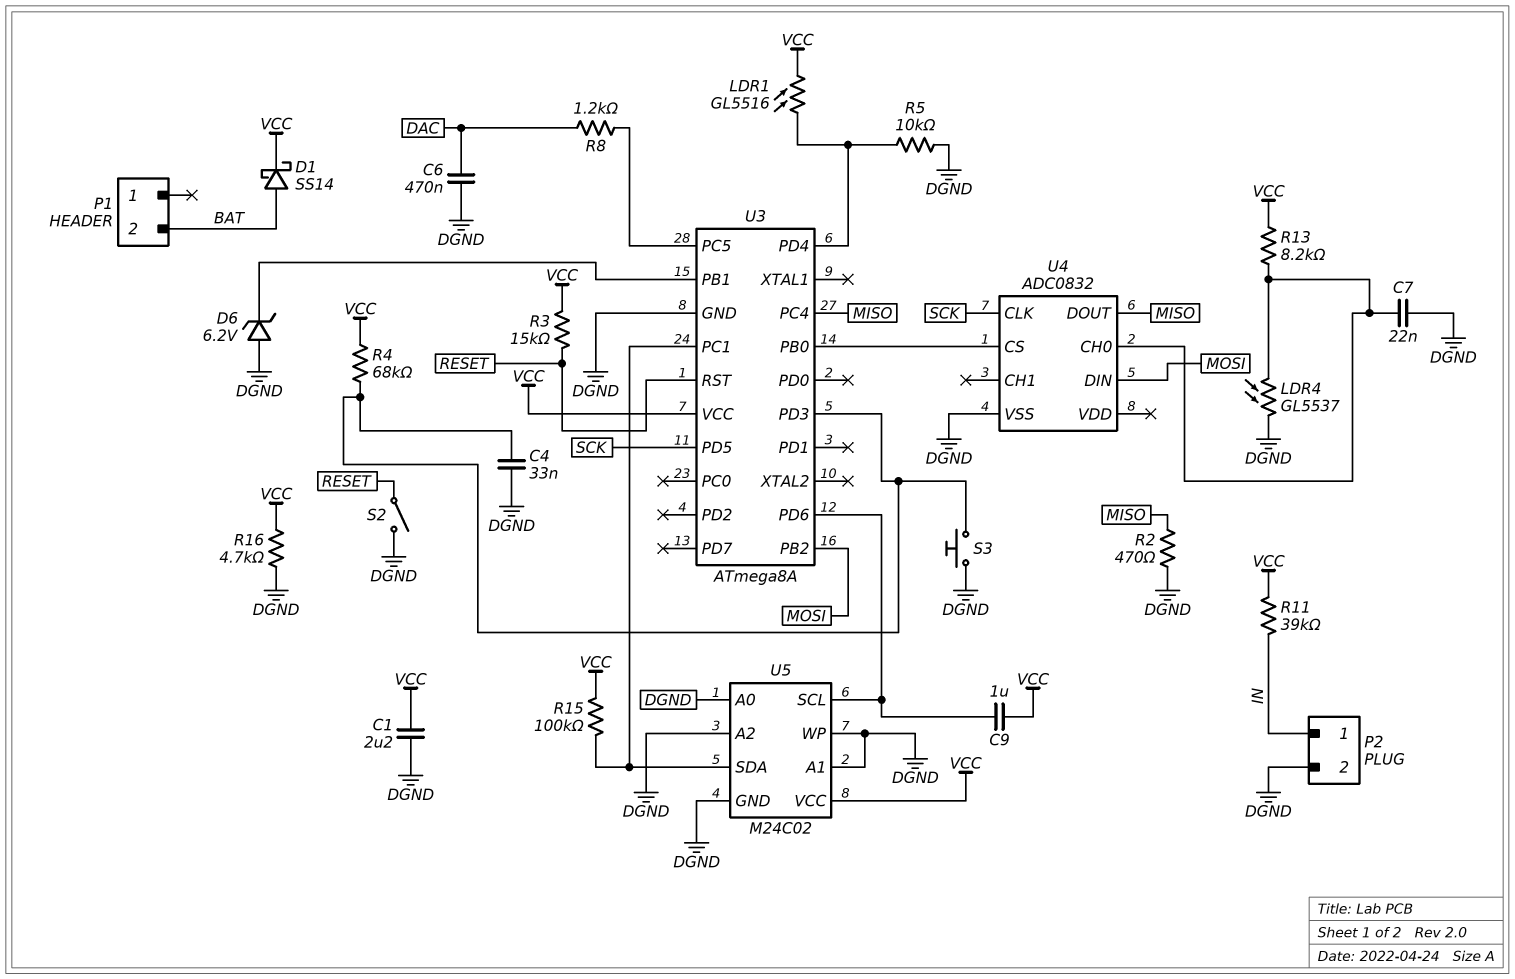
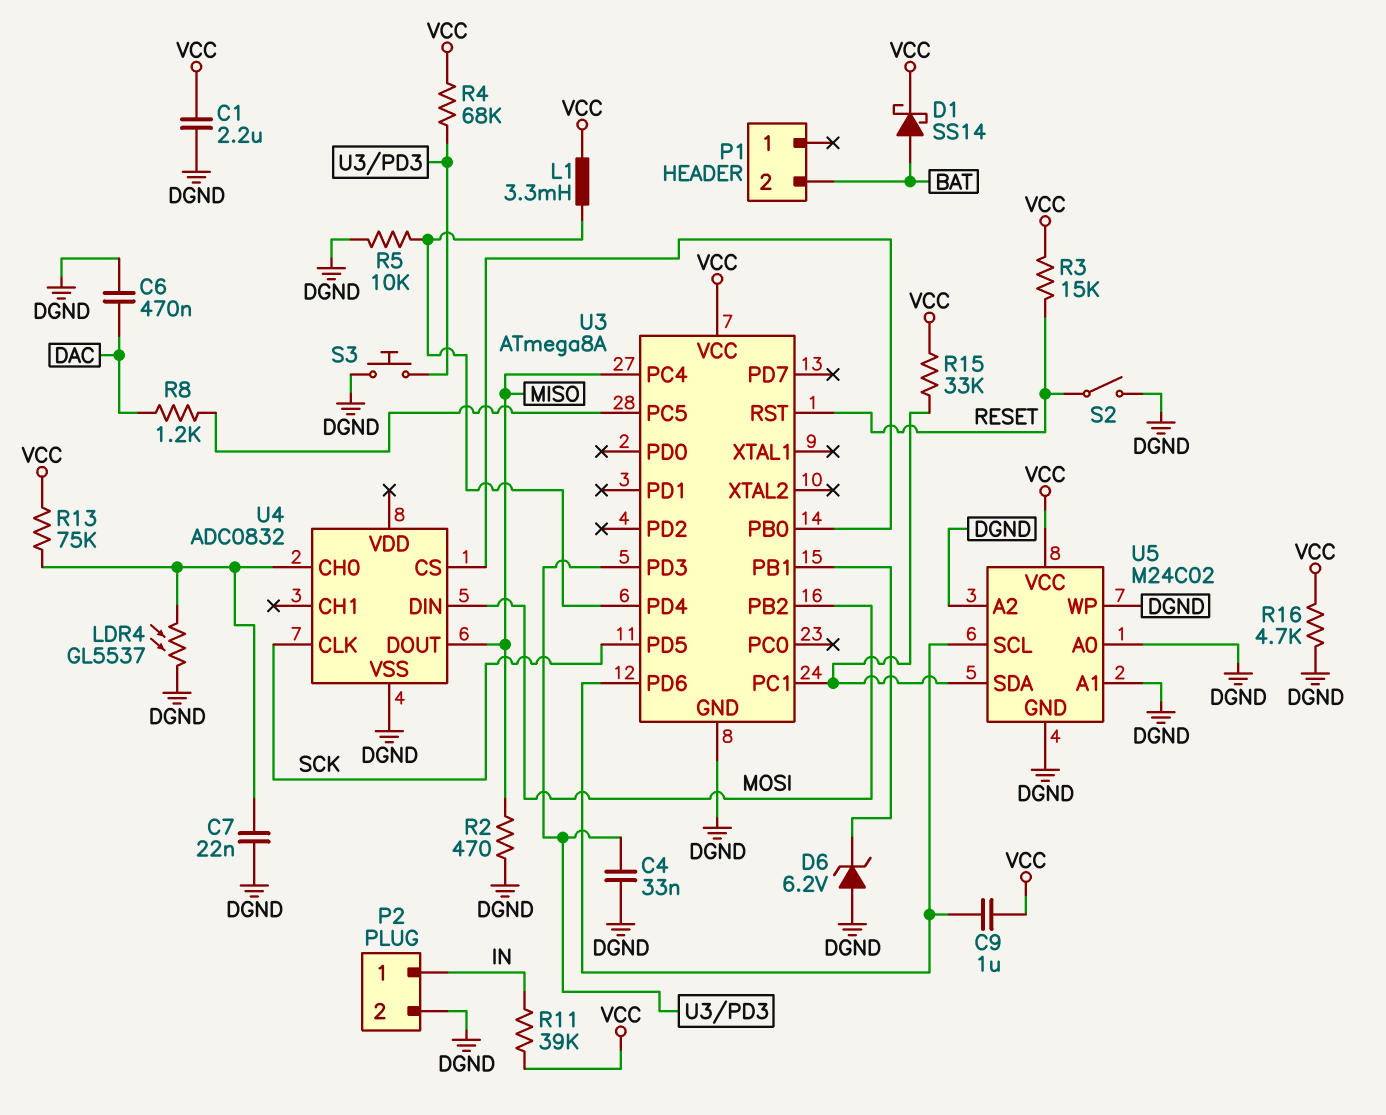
L1: none -> 3.3mH (U3/PD4, VCC)
LDR1: GL5516 (U3/PD4, VCC) -> none
R13: 8.2k (U4/CH0, VCC) -> 75k (U4/CH0, VCC)
R15: 100k (U3/PC1, VCC) -> 33k (U3/PC1, VCC)

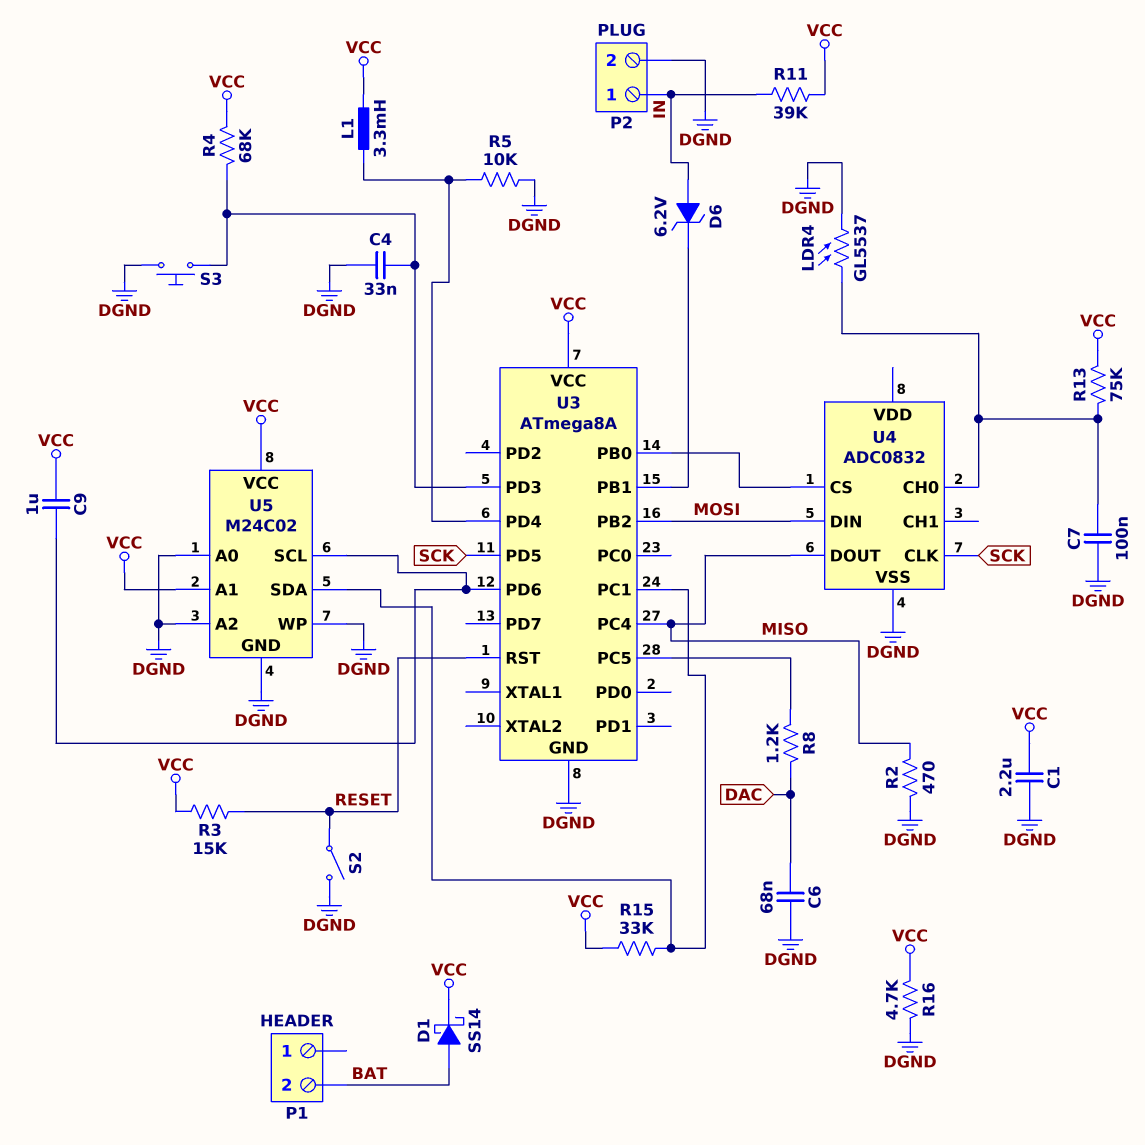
C6: 470nF (DAC, DGND) -> 68nF (DAC, DGND)
C7: 22nF (DGND, U4/CH0) -> 100nF (DGND, U4/CH0)
D6: zener 6.2V (A DGND, K U3/PB1) -> zener 6.2V (A IN, K U3/PB1)
U5 pin A1: DGND -> VCC

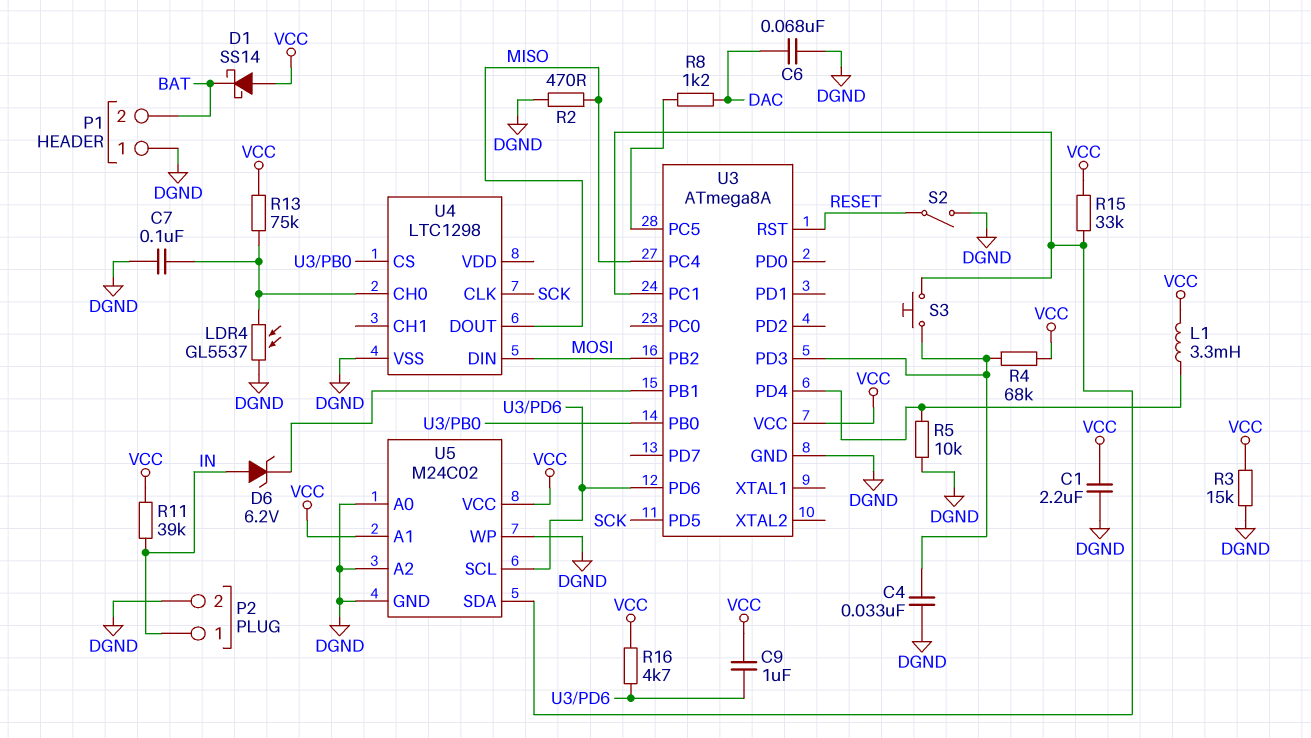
D1: schottky SS14 (A BAT, K VCC) -> schottky SS14 (A VCC, K BAT)
P1 pin 1: none -> DGND
R3: 15k (RESET, VCC) -> 15k (DGND, VCC)
R16: 4.7k (DGND, VCC) -> 4.7k (U3/PD6, VCC)
S3: button (DGND, U3/PD3) -> button (U3/PC1, U3/PD3)
U4: ADC0832 -> LTC1298

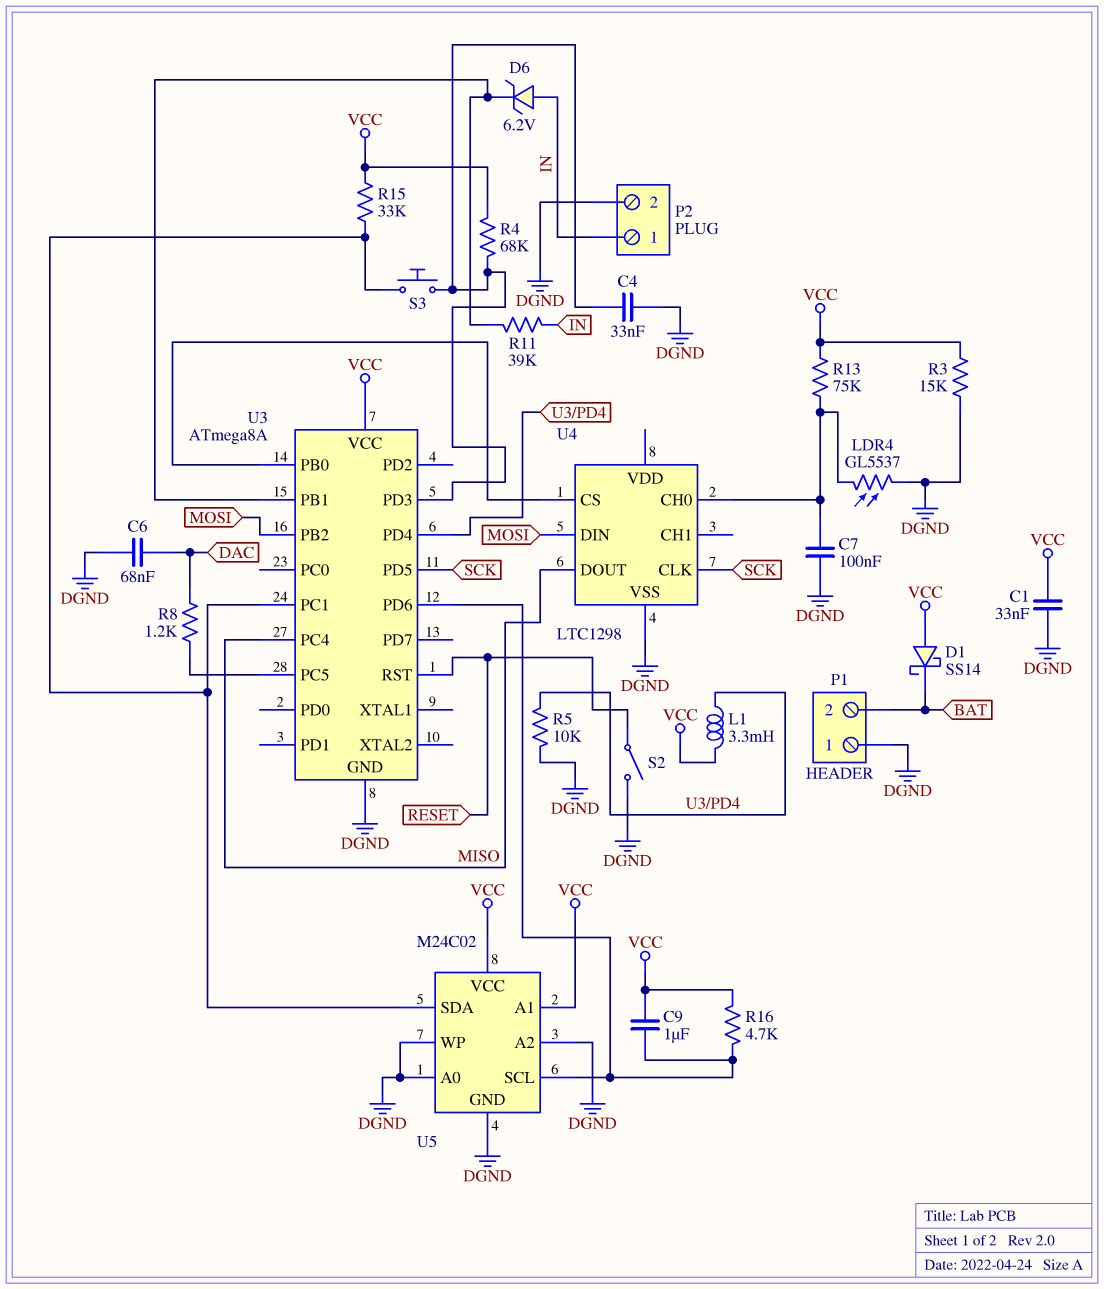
C1: 2.2uF (DGND, VCC) -> 33nF (DGND, VCC)
R2: 470 (DGND, MISO) -> none
R11: 39k (IN, VCC) -> 39k (IN, U3/PB1)

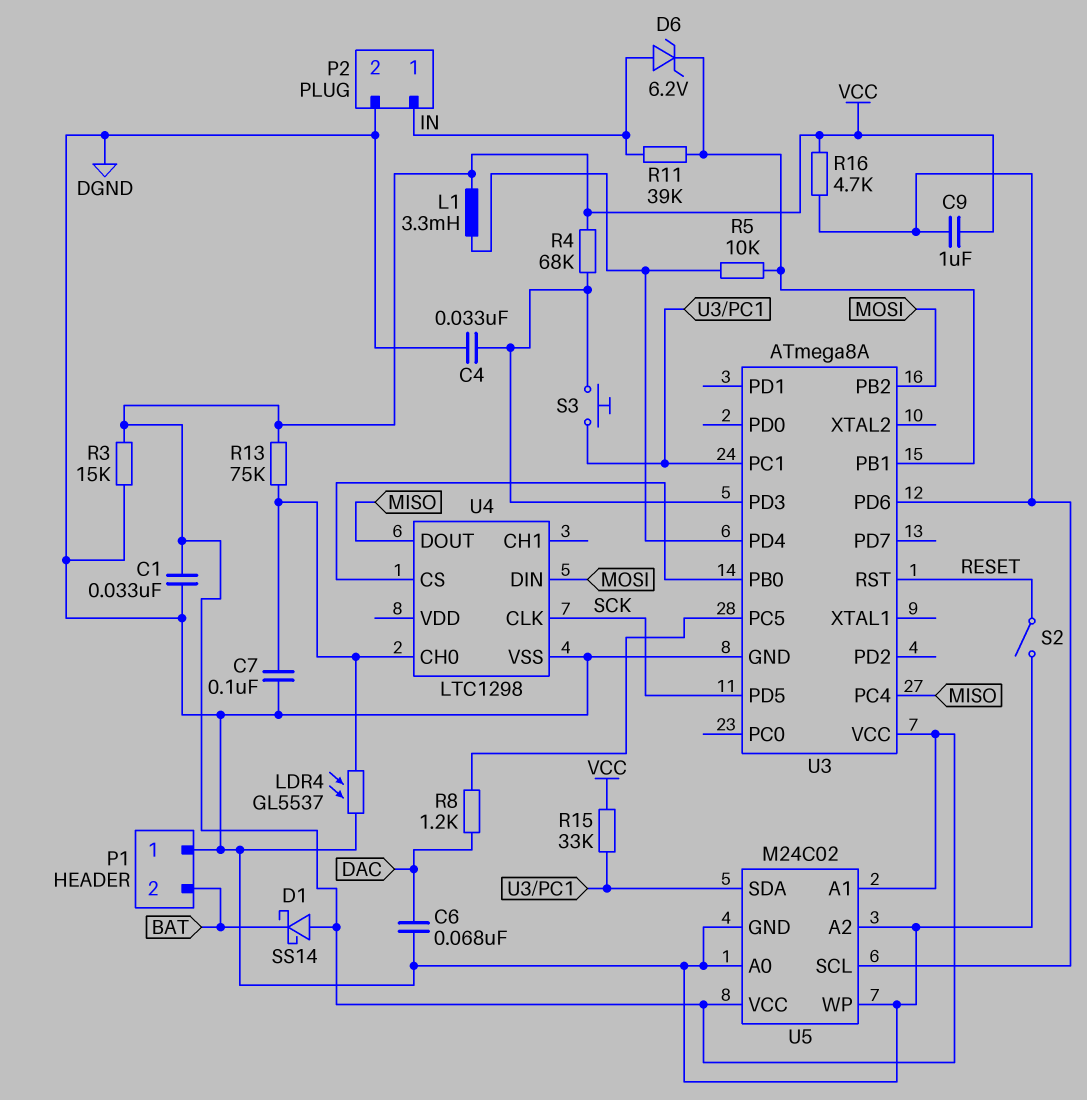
R5: 10k (DGND, U3/PD4) -> 10k (U3/PB1, U3/PD4)

